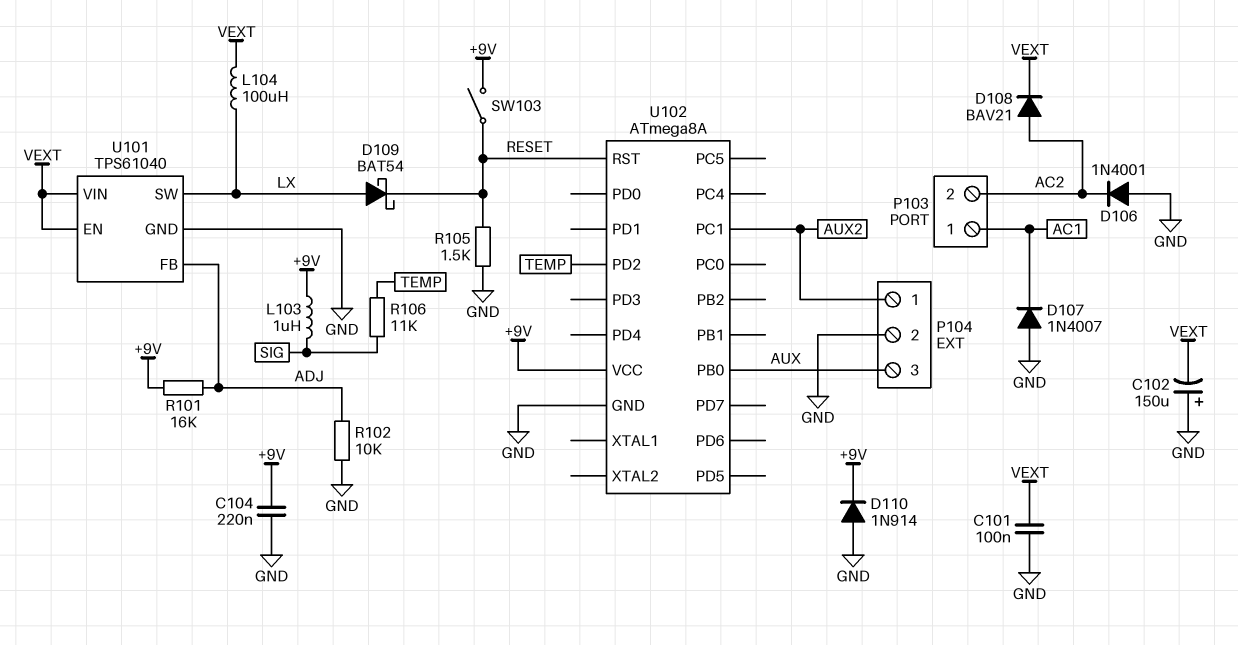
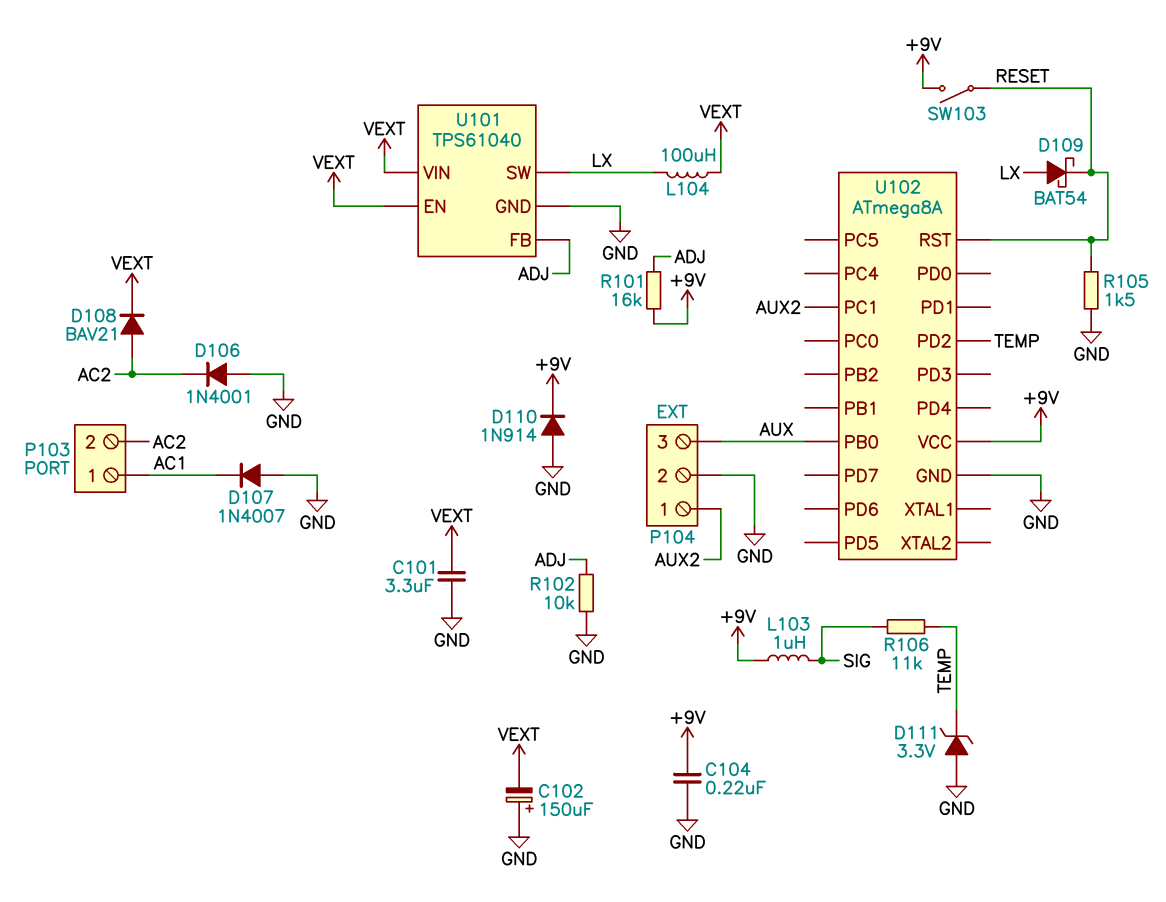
C101: 100nF (GND, VEXT) -> 3.3uF (GND, VEXT)
D111: none -> zener 3.3V (A GND, K TEMP)

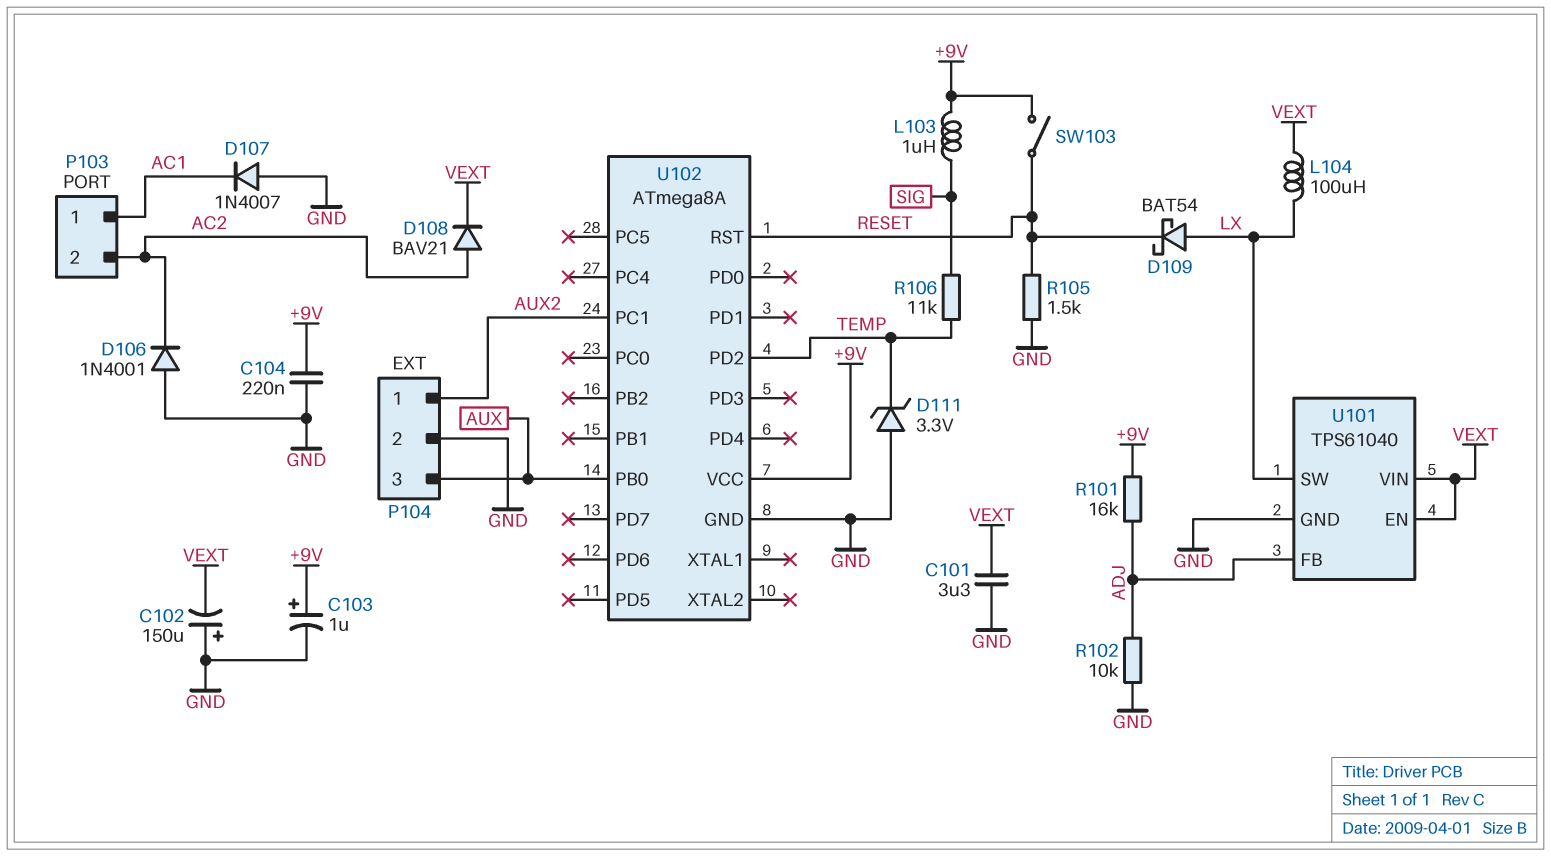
C103: none -> 1uF (plus +9V, minus GND)
D110: diode 1N914 (A GND, K +9V) -> none

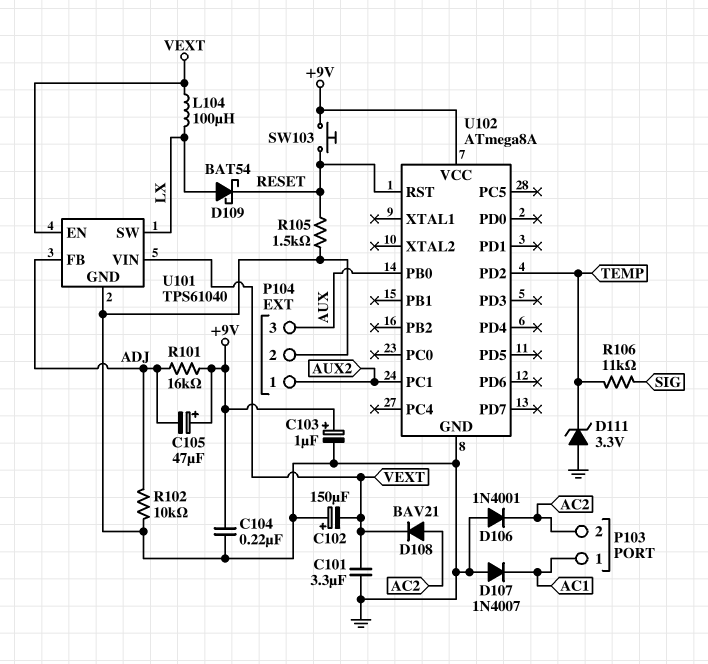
C105: none -> 47uF (plus +9V, minus ADJ)
L103: 1uH (+9V, SIG) -> none
SW103: switch (+9V, RESET) -> button (+9V, RESET)

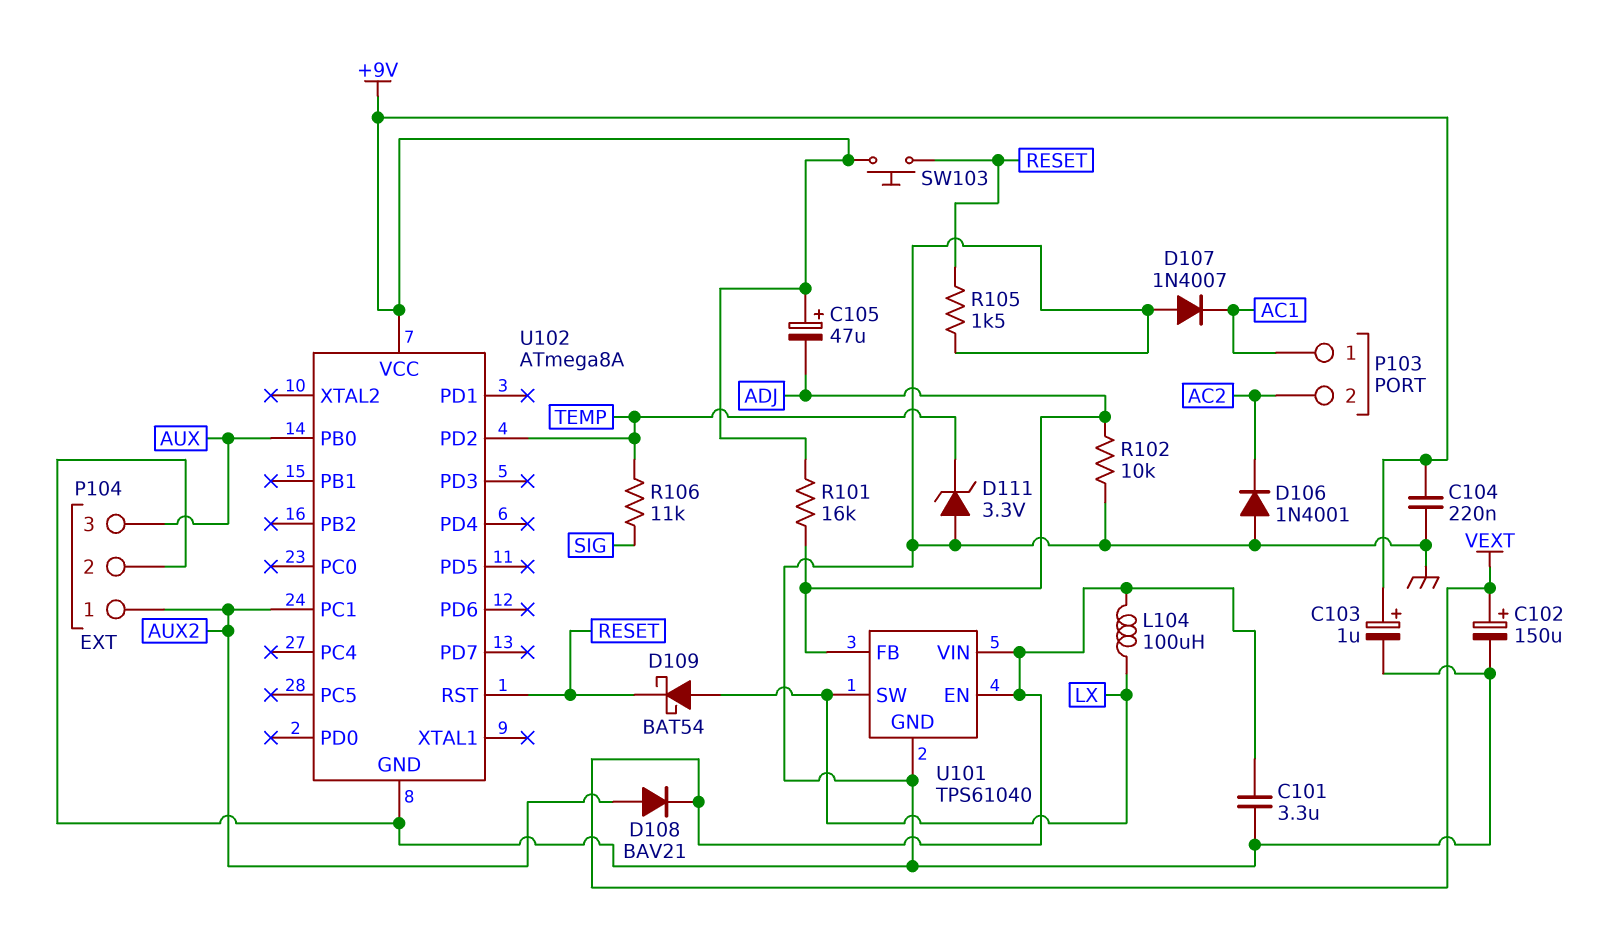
C102: 150uF (plus GND, minus VEXT) -> 150uF (plus VEXT, minus GND)
D108: diode BAV21 (A AC2, K VEXT) -> diode BAV21 (A AUX2, K VEXT)

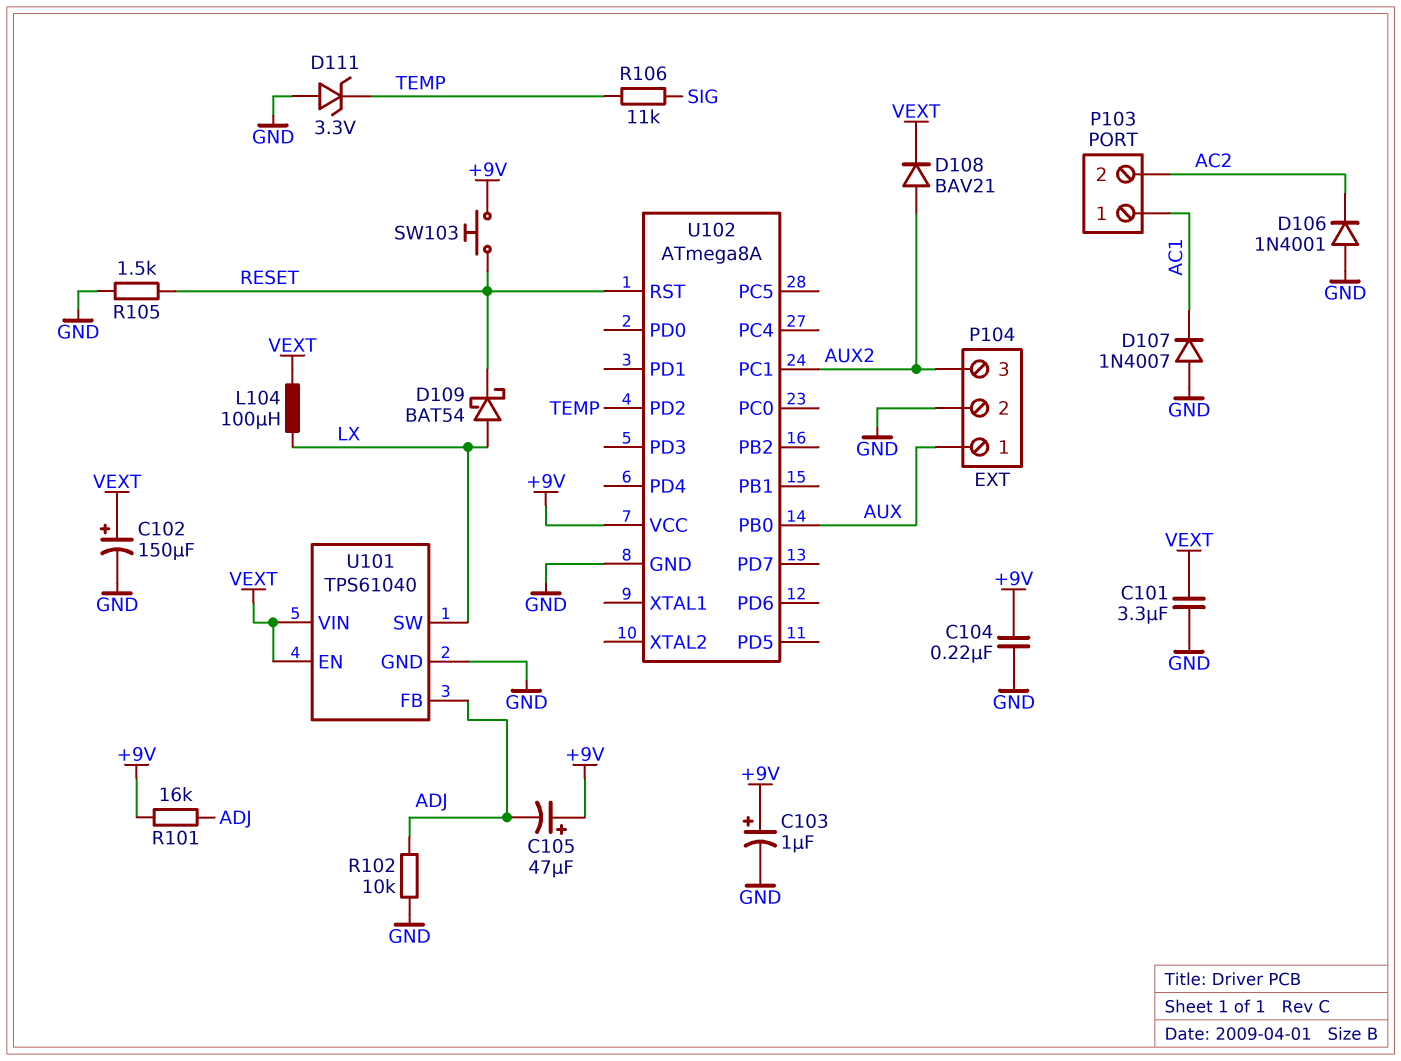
P104 pin 1: AUX2 -> AUX
P104 pin 3: AUX -> AUX2

